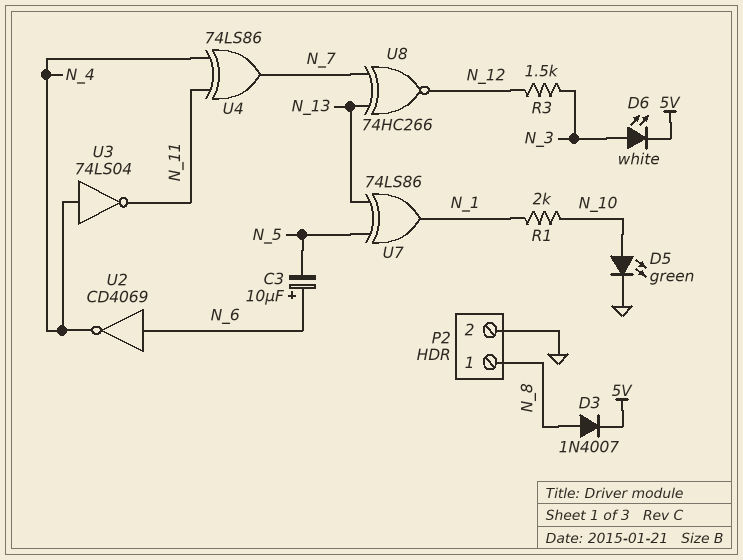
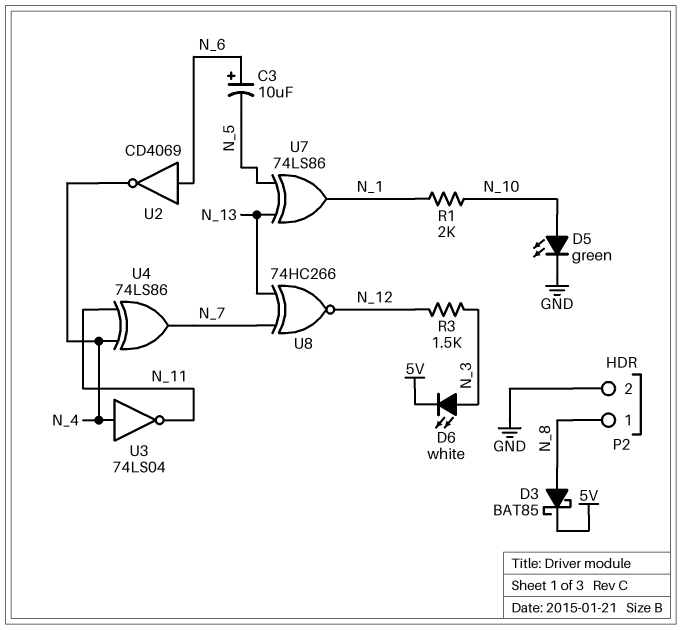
D3: diode 1N4007 (A N_8, K 5V) -> schottky BAT85 (A N_8, K 5V)

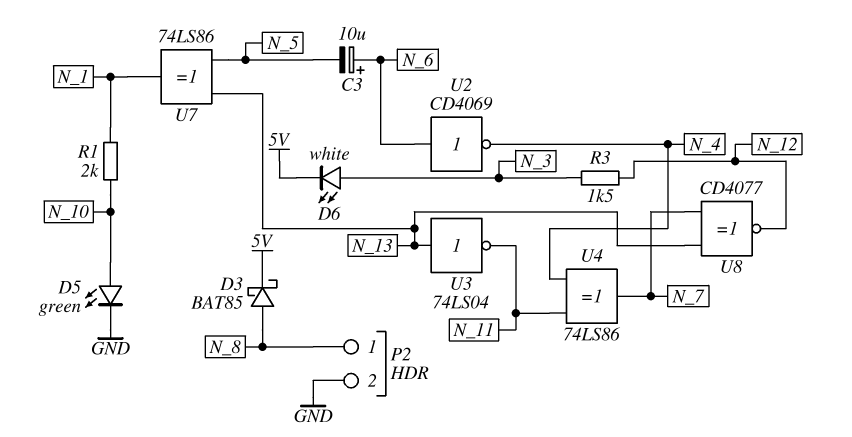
U3: NOT 74LS04 (in N_4, out N_11) -> NOT 74LS04 (in N_13, out N_11)
U8: XNOR 74HC266 (in N_7, in N_13, out N_12) -> XNOR CD4077 (in N_7, in N_13, out N_12)

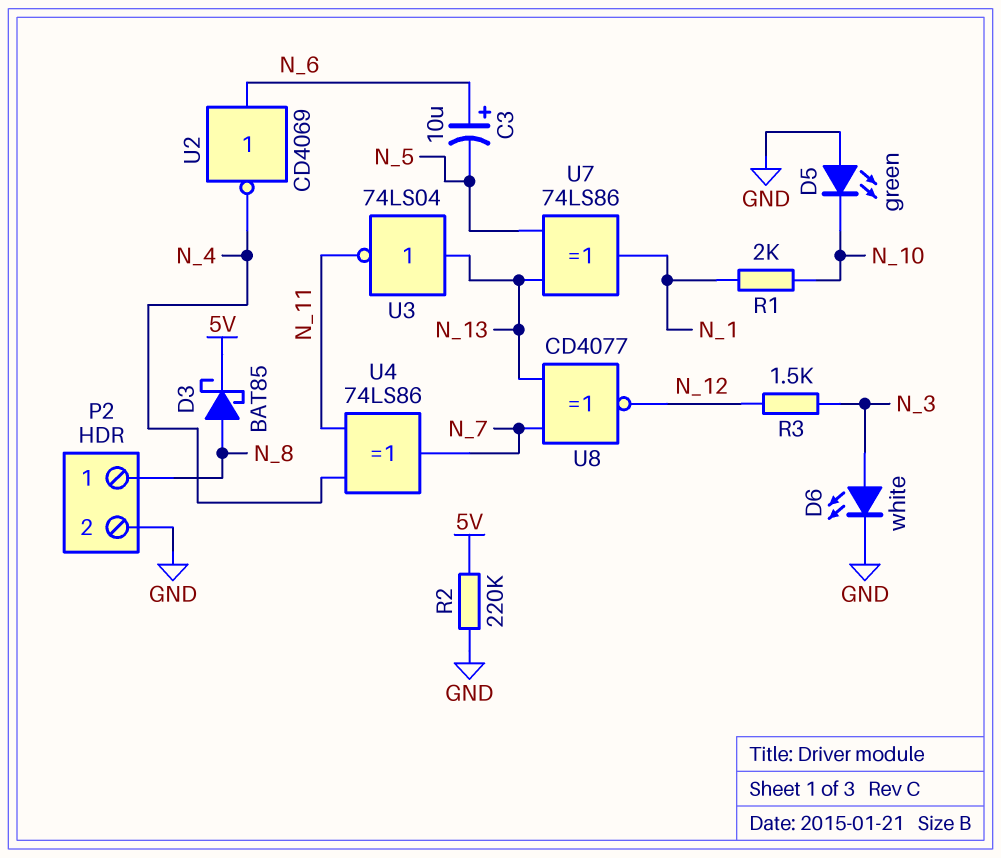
D5: LED green (A N_10, K GND) -> LED green (A GND, K N_10)
D6: LED white (A N_3, K 5V) -> LED white (A N_3, K GND)
R2: none -> 220k (5V, GND)

